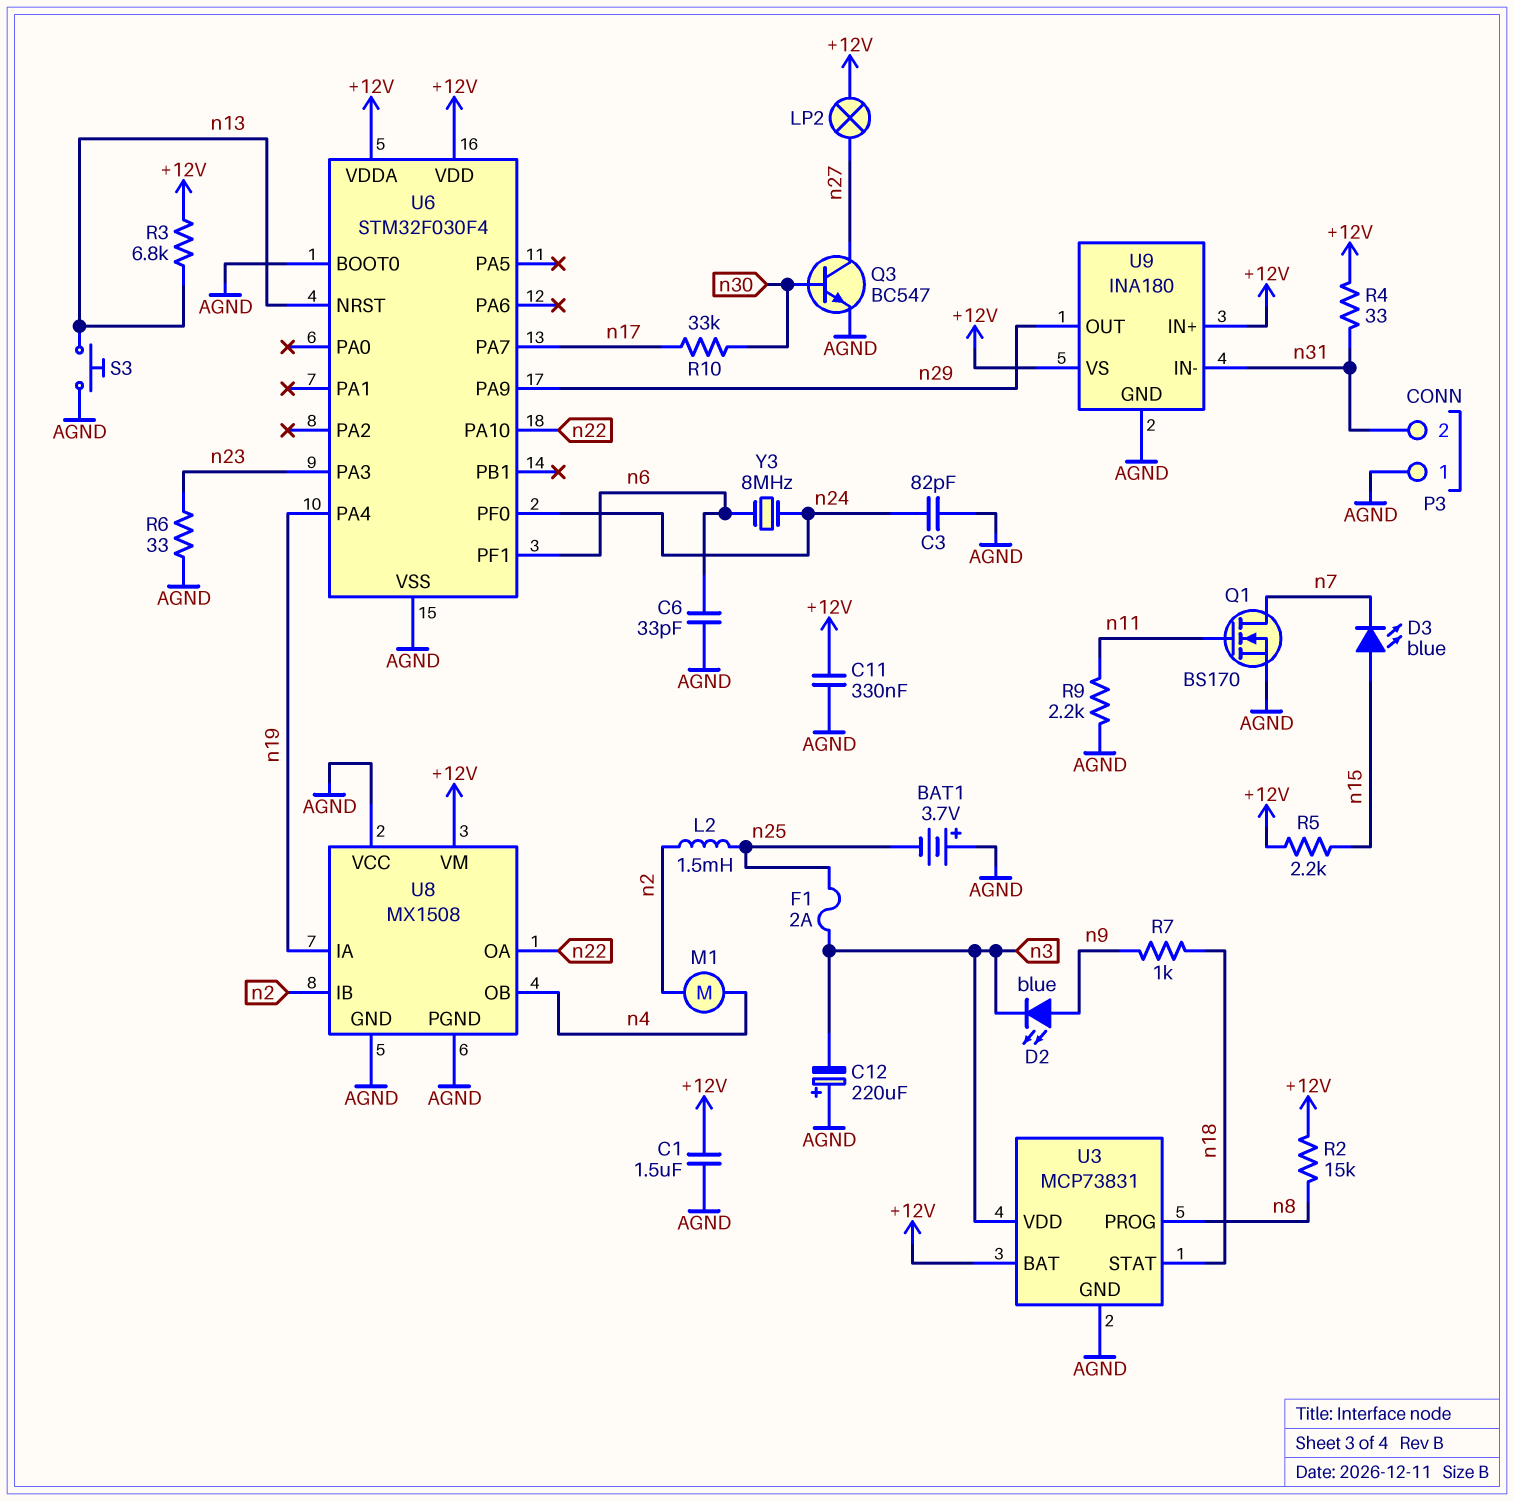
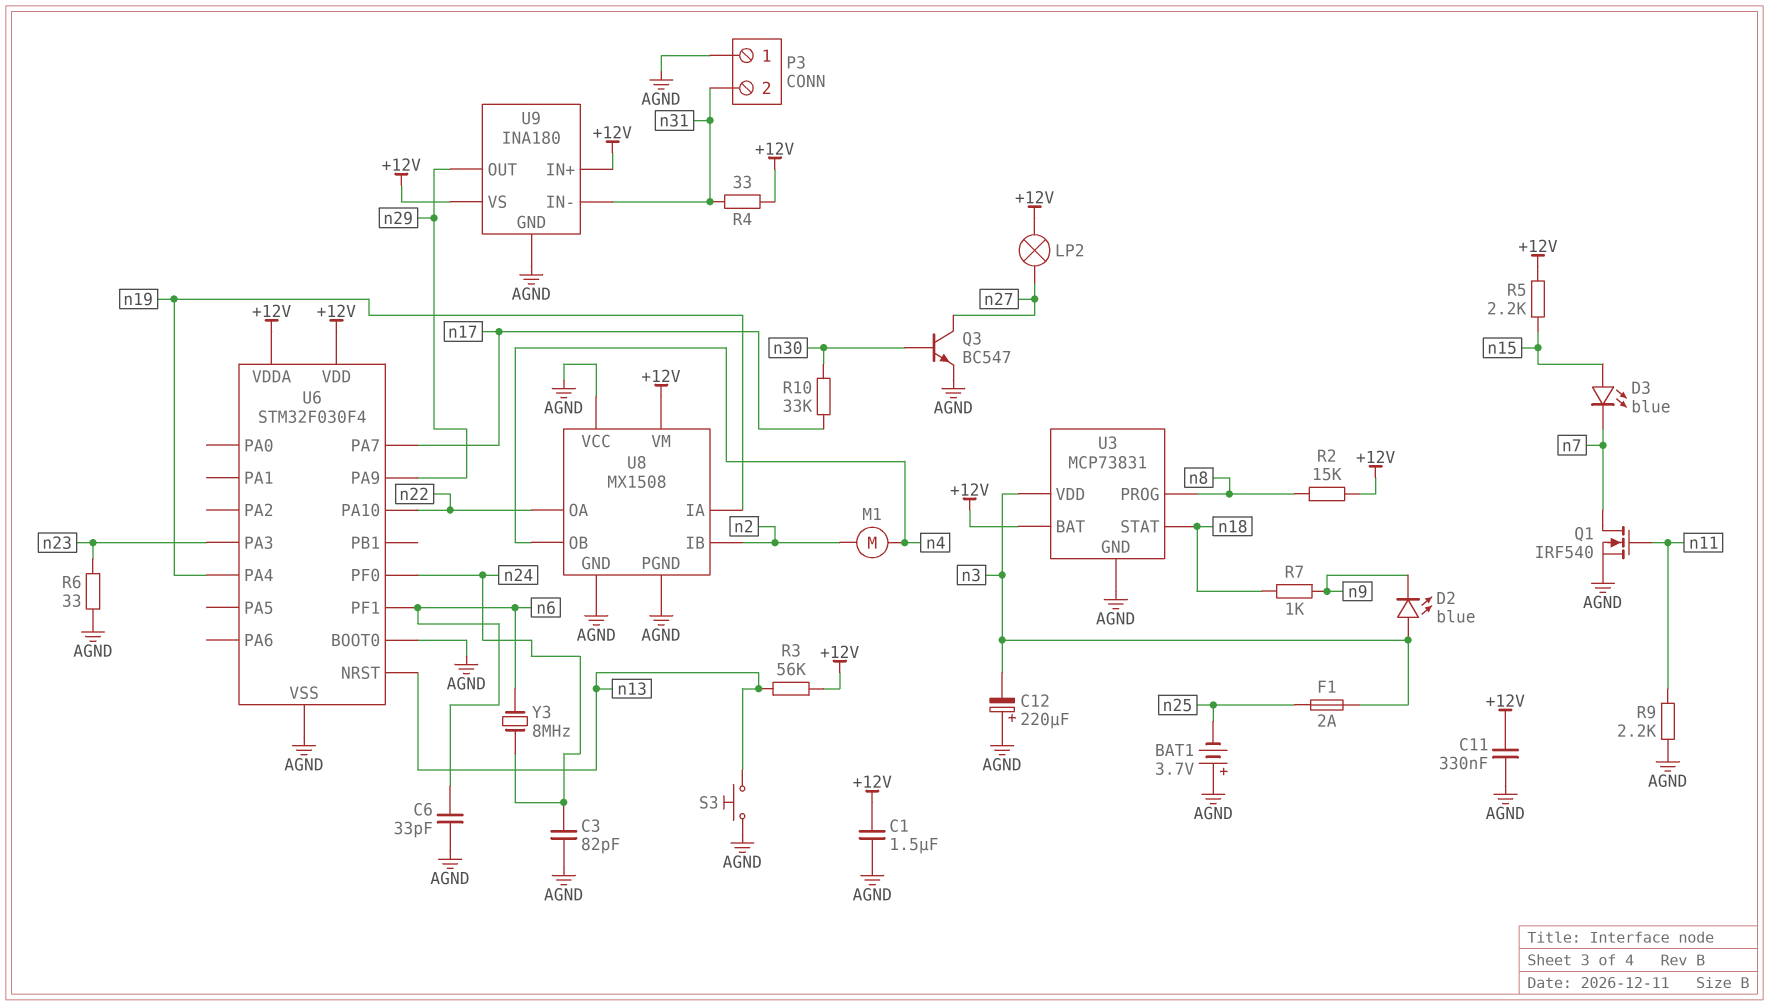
D2: LED blue (A n9, K n3) -> LED blue (A n3, K n9)
L2: 1.5mH (n2, n25) -> none
Q1: NMOS BS170 (G n11, D n7, S AGND) -> NMOS IRF540 (G n11, D n7, S AGND)
R3: 6.8k (+12V, n13) -> 56k (+12V, n13)

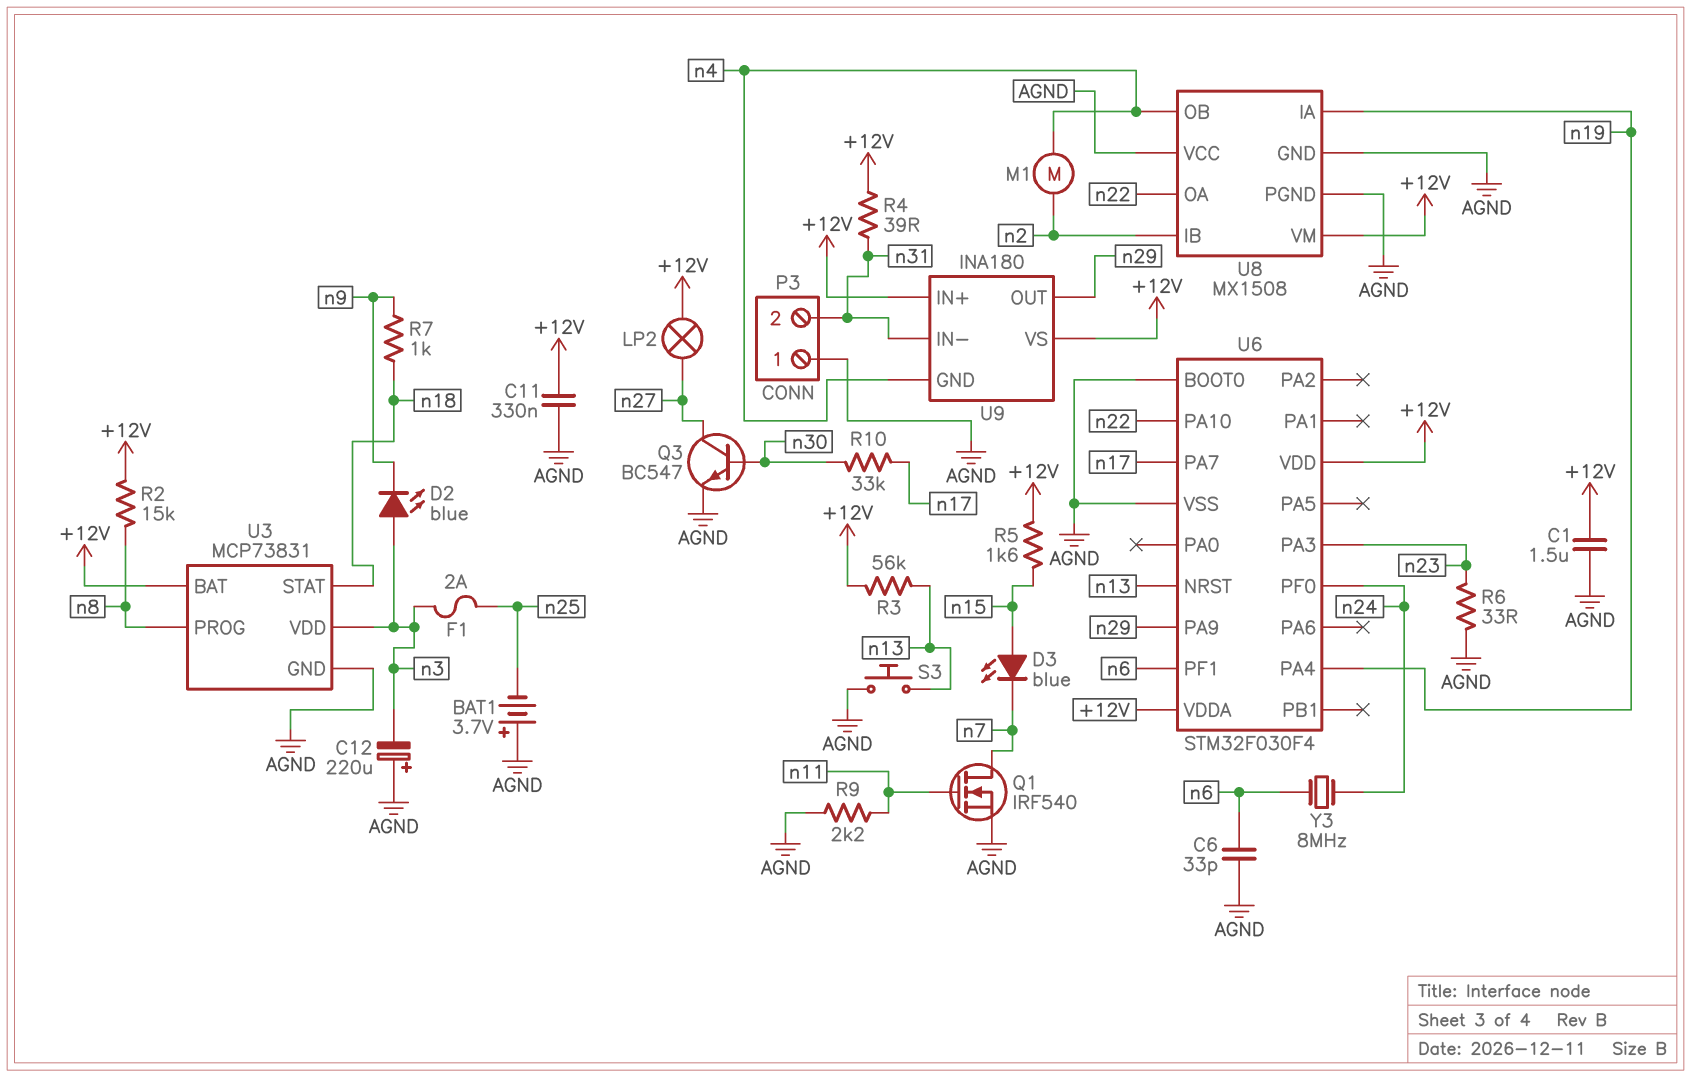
C3: 82pF (AGND, n24) -> none
R4: 33 (+12V, n31) -> 39 (+12V, n31)
R5: 2.2k (+12V, n15) -> 1.6k (+12V, n15)
U9 pin GND: AGND -> n4

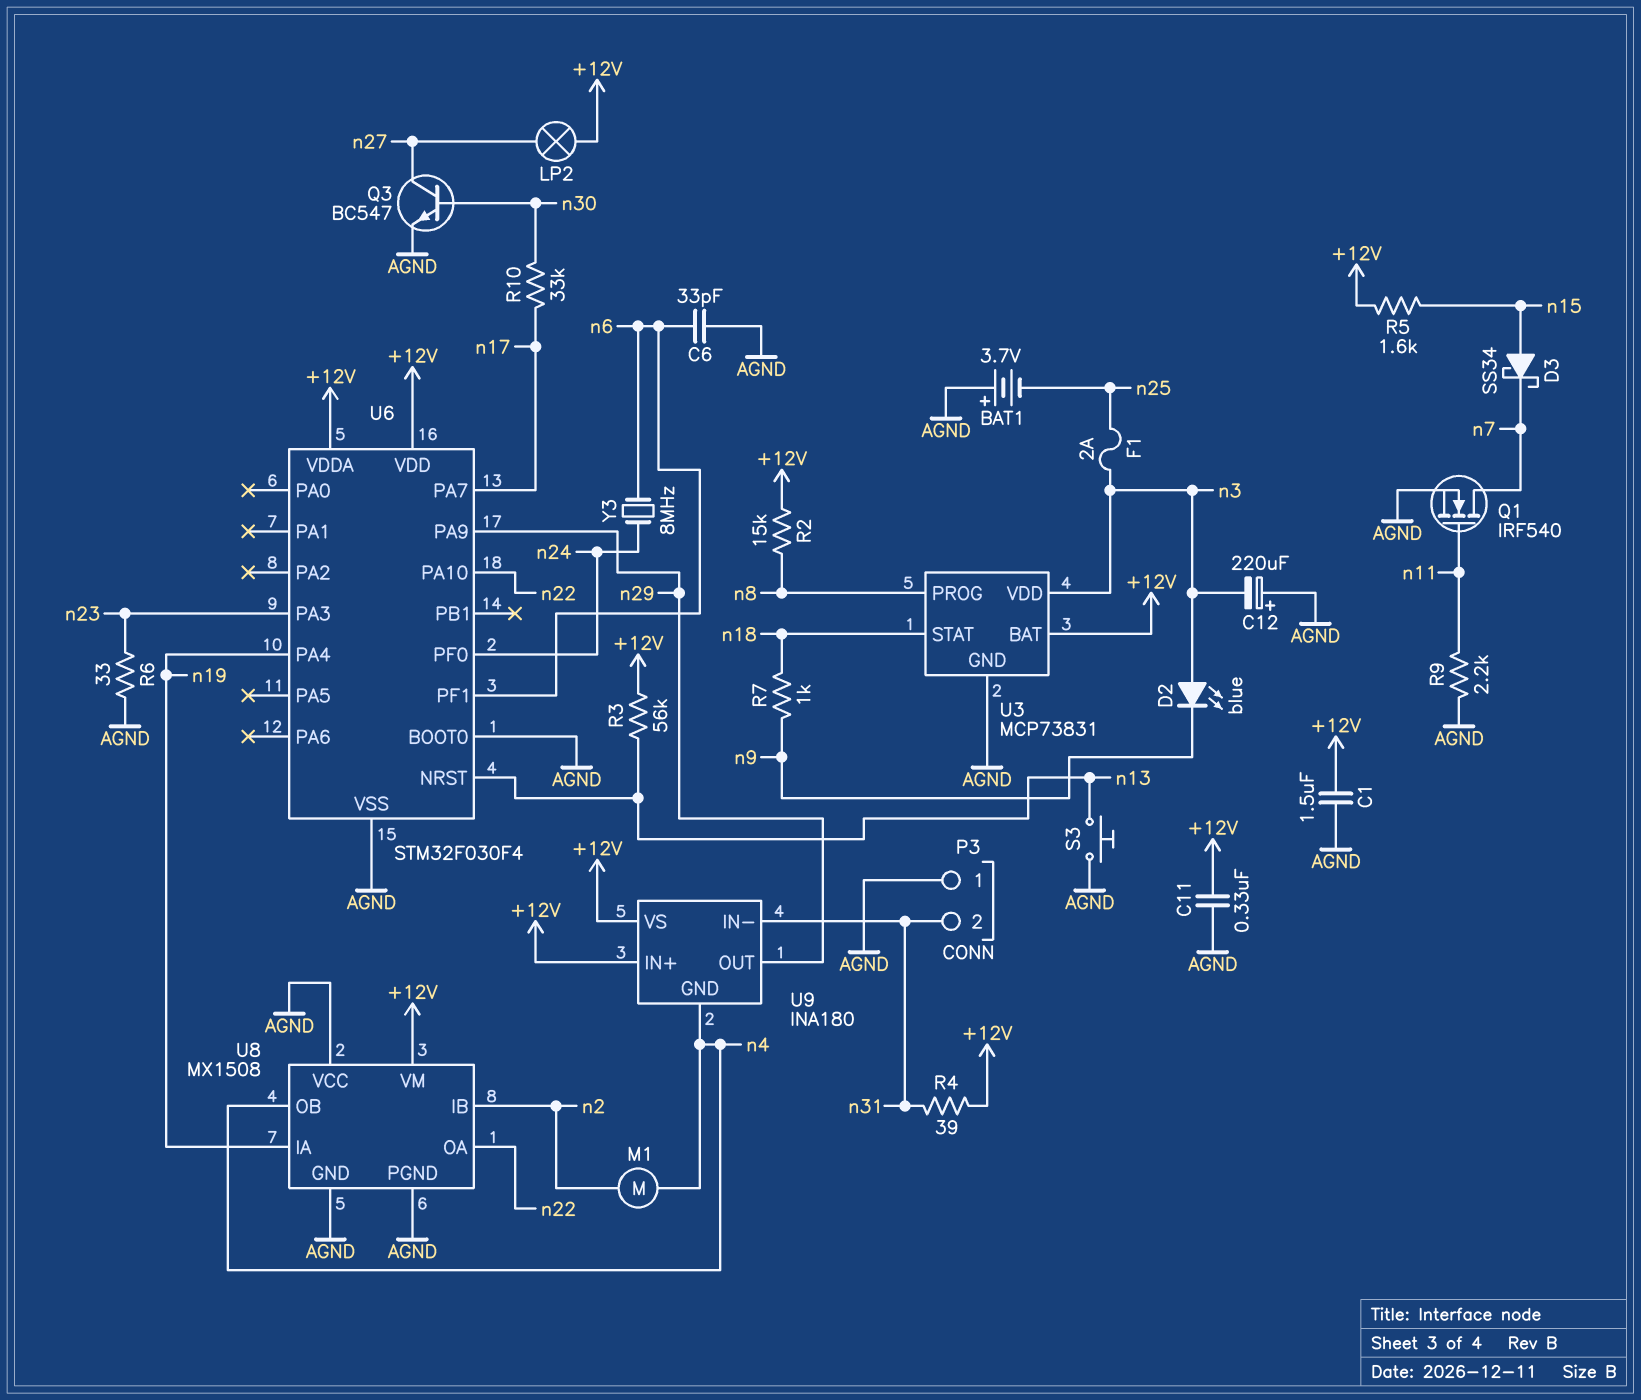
D3: LED blue (A n15, K n7) -> schottky SS34 (A n15, K n7)

